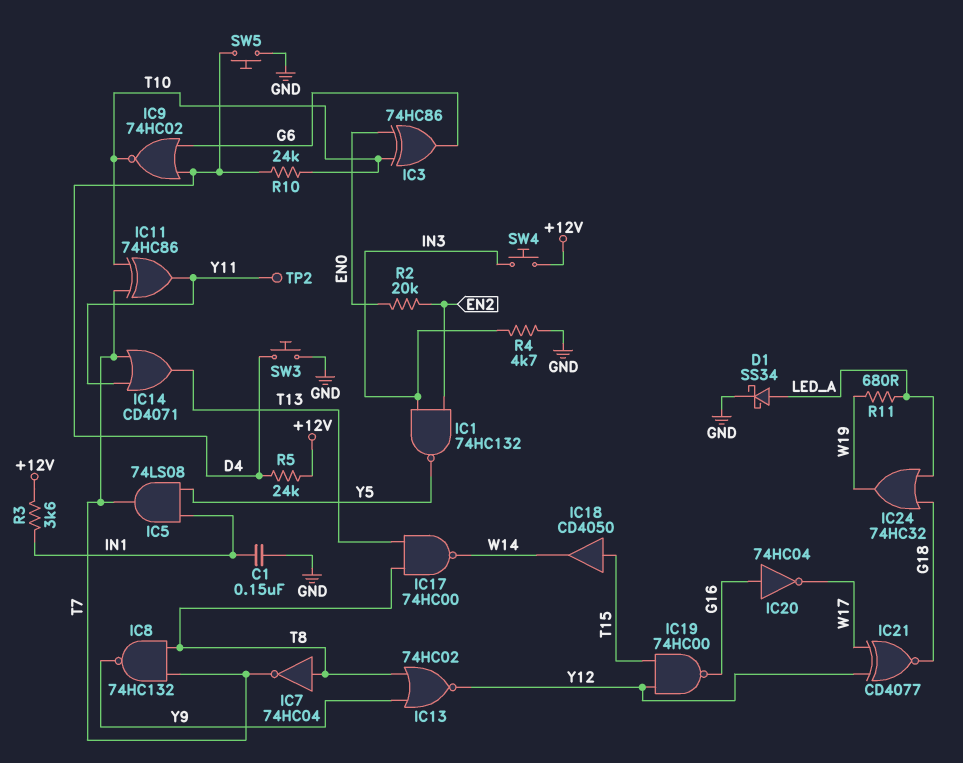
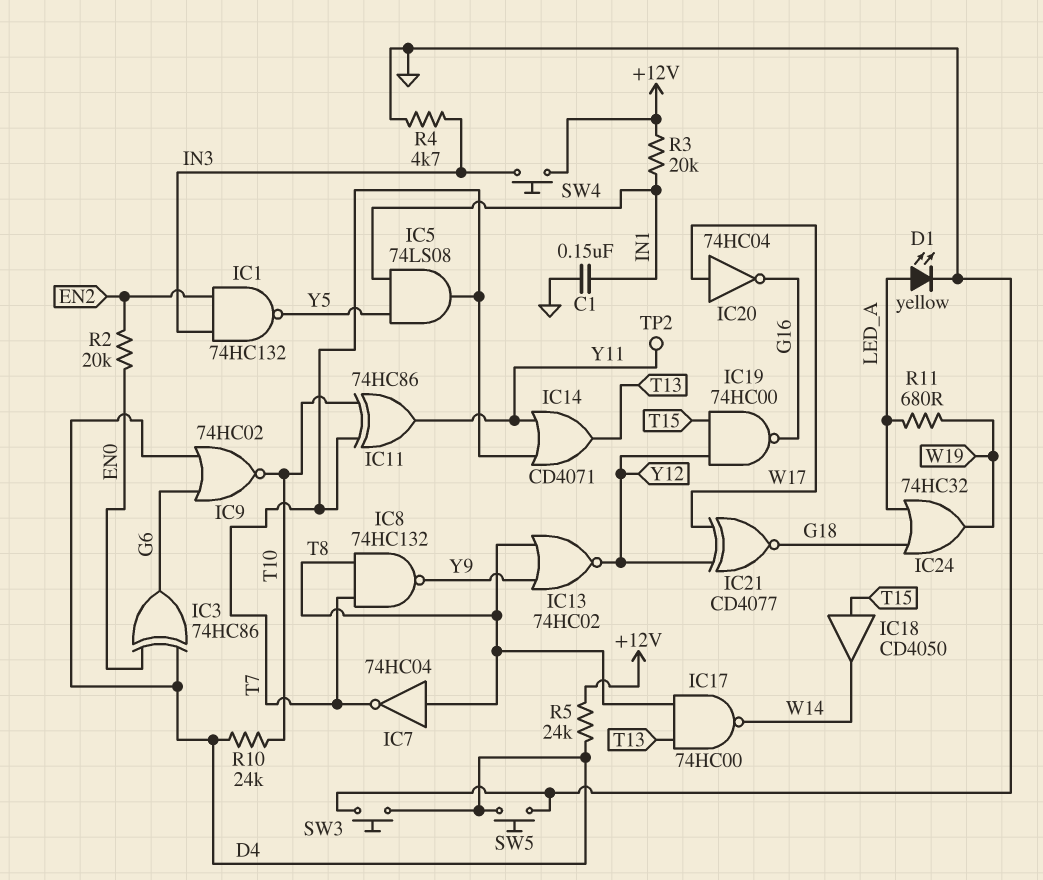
D1: schottky SS34 (A LED_A, K GND) -> LED yellow (A LED_A, K GND)
IC3: XOR 74HC86 (in EN0, in T10, out G6) -> XOR 74HC86 (in D4, in EN0, out G6)
IC20: NOT 74HC04 (in G16, out W17) -> NOT 74HC04 (in W17, out G16)
R3: 3.6k (+12V, IN1) -> 20k (+12V, IN1)

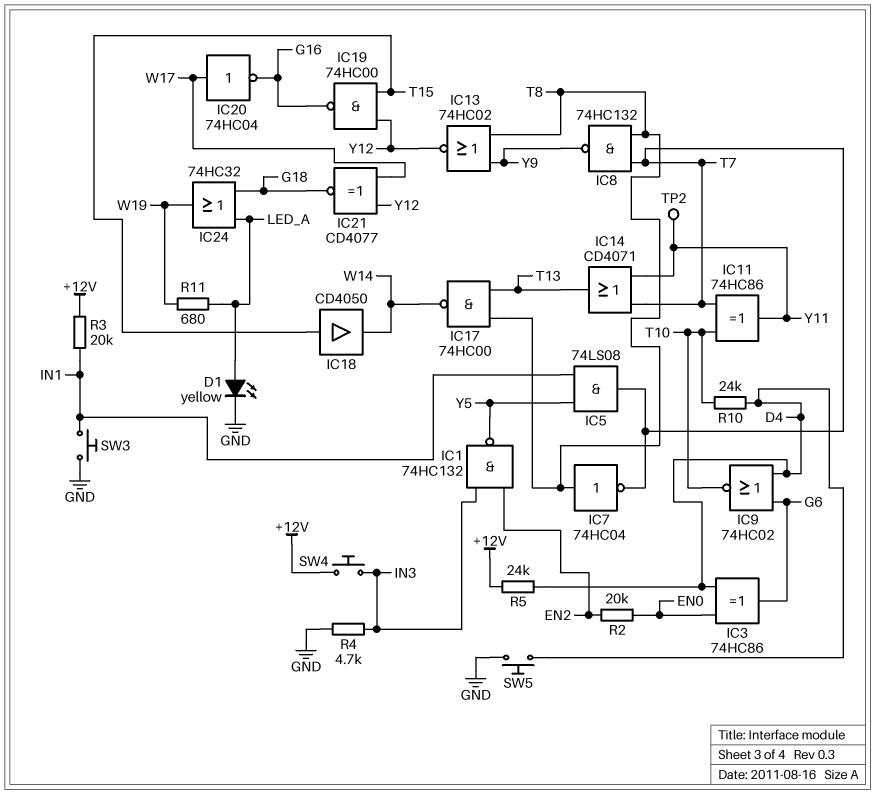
C1: 150nF (GND, IN1) -> none
SW3: button (D4, GND) -> button (GND, IN1)

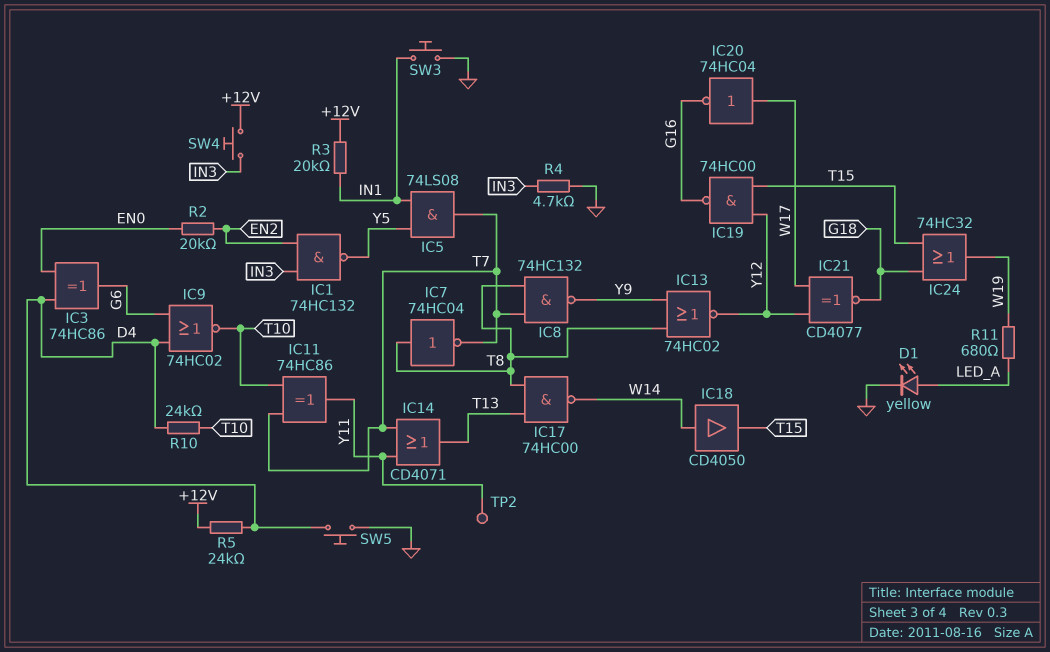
IC18: buffer CD4050 (in T15, out W14) -> buffer CD4050 (in W14, out T15)
IC24: OR 74HC32 (in G18, in LED_A, out W19) -> OR 74HC32 (in G18, in T15, out W19)

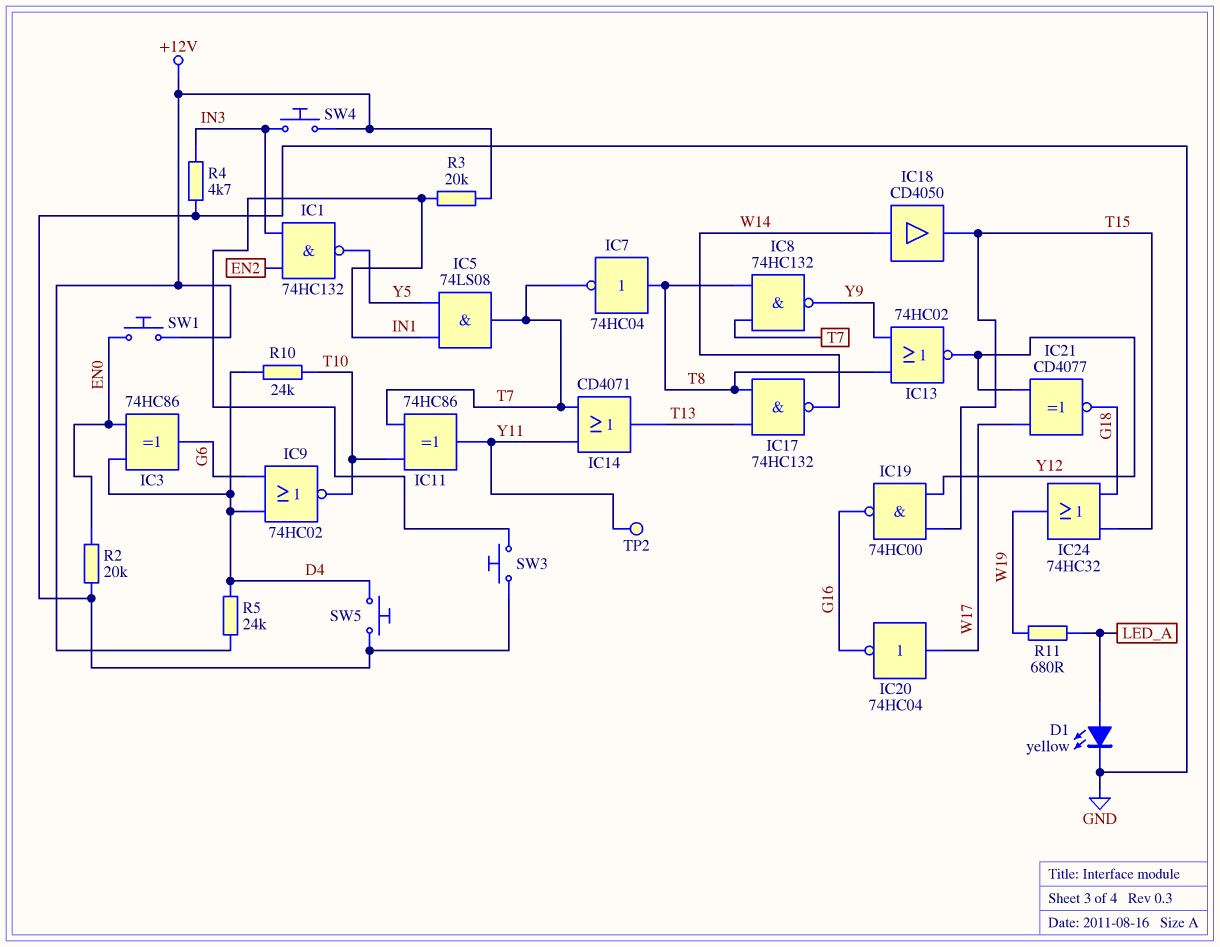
IC17: NAND 74HC00 (in T8, in T13, out W14) -> NAND 74HC132 (in T8, in T13, out W14)
R2: 20k (EN0, EN2) -> 20k (EN0, GND)
SW1: none -> button (+12V, EN0)

